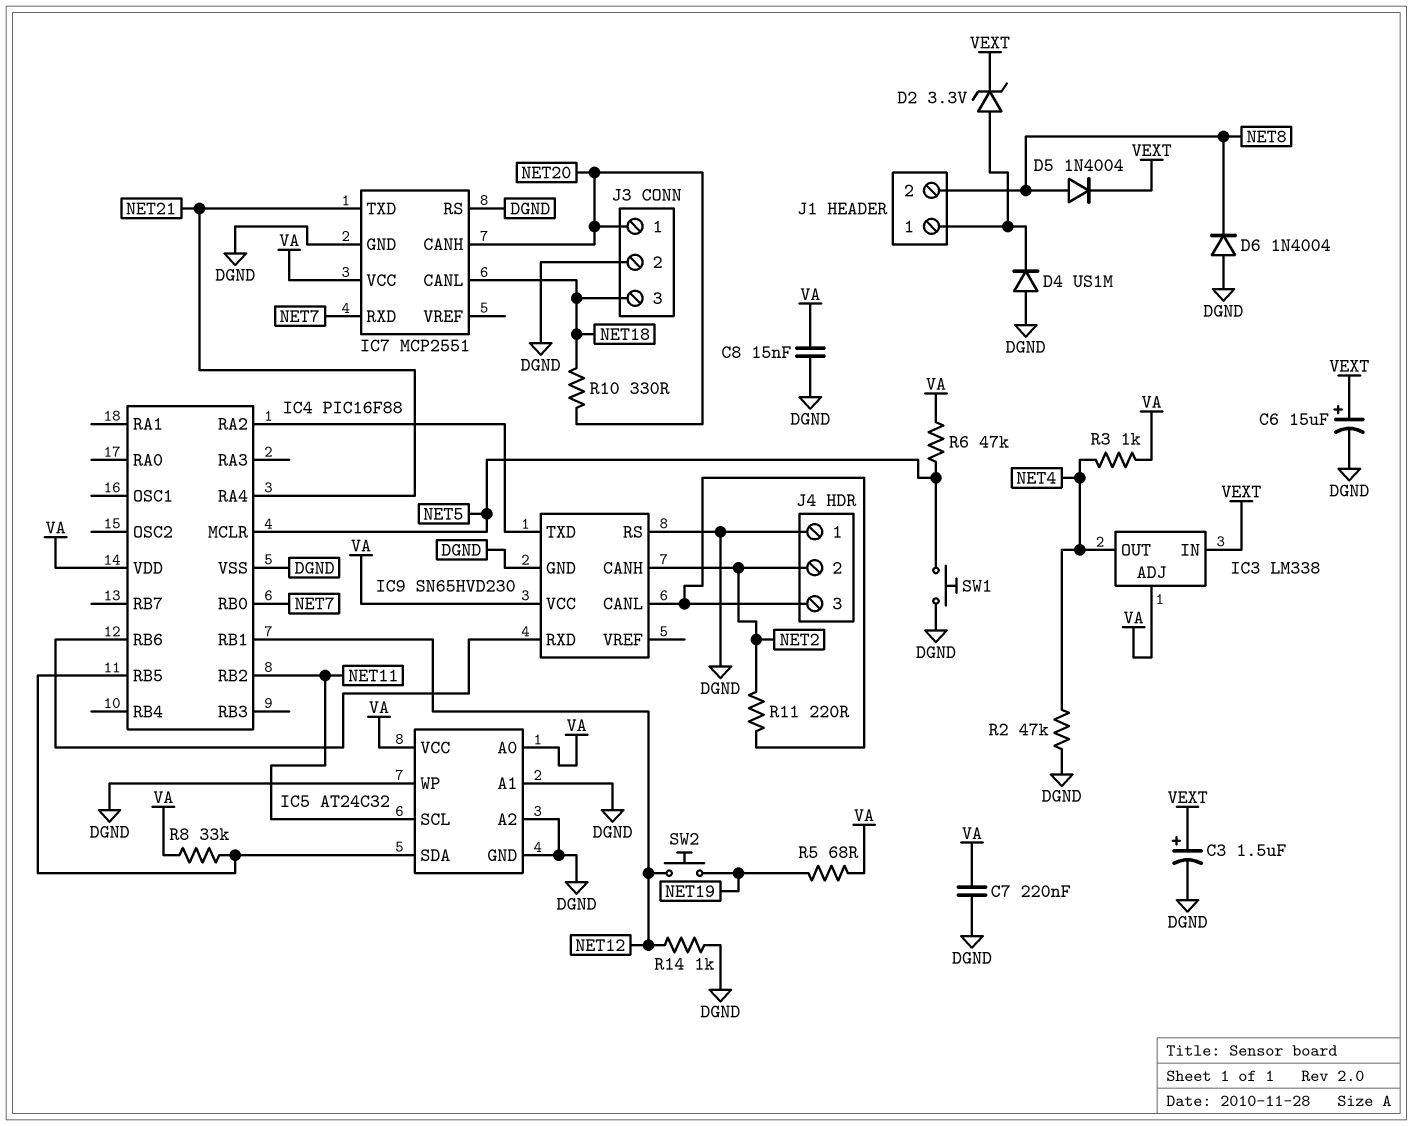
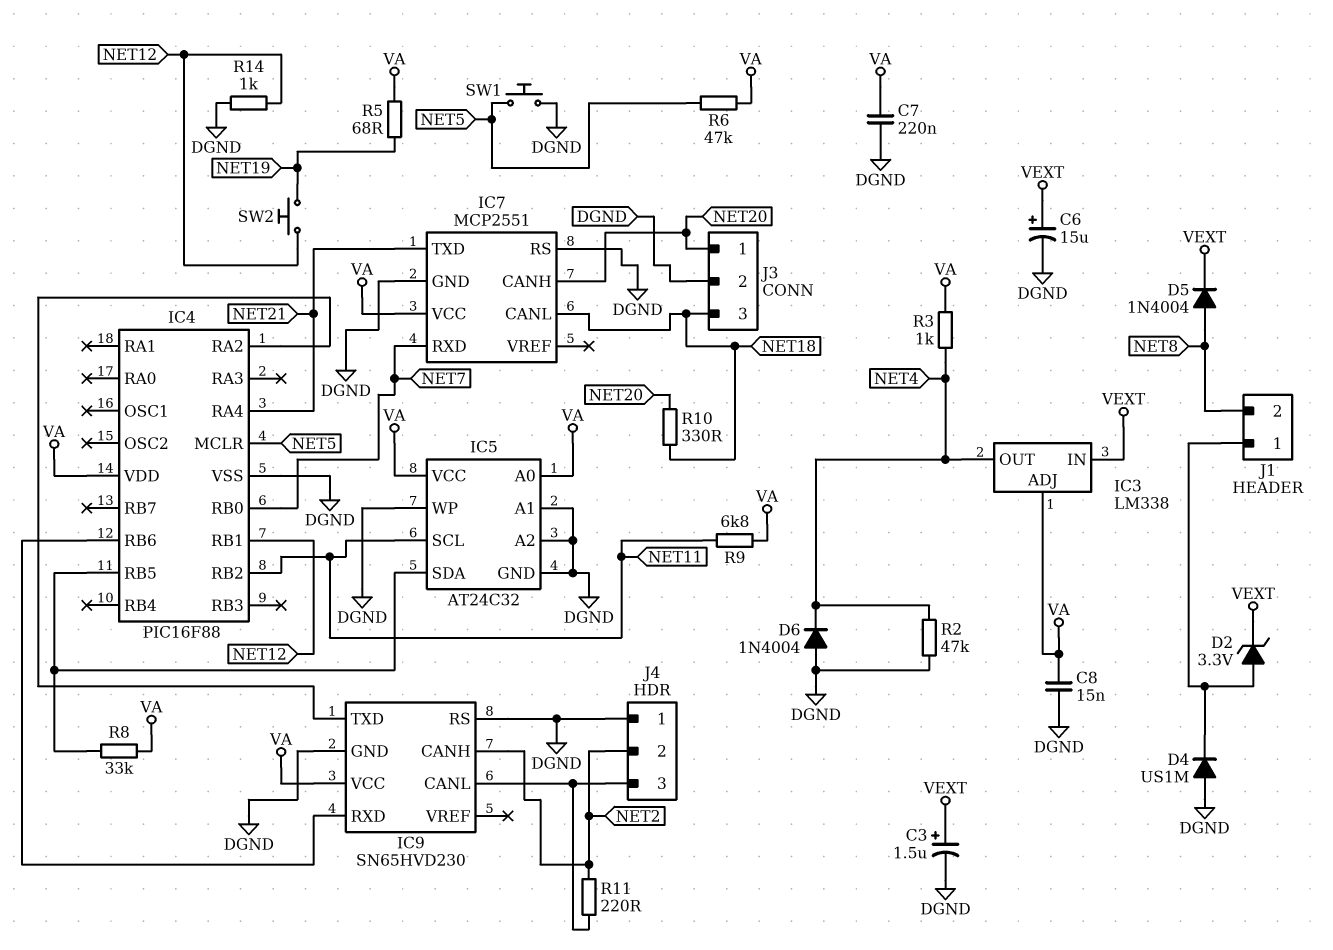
D6: diode 1N4004 (A DGND, K NET8) -> diode 1N4004 (A DGND, K NET4)
R9: none -> 6.8k (NET11, VA)

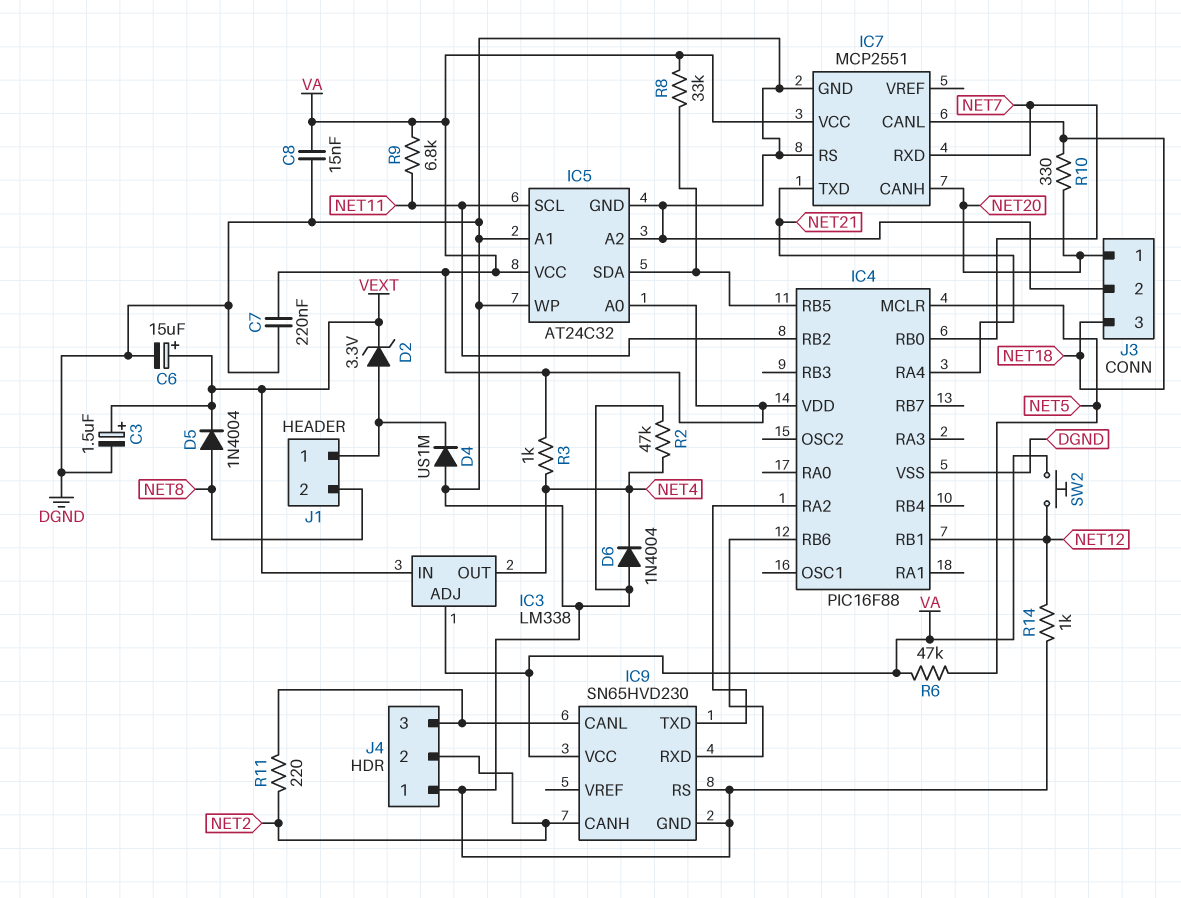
R5: 68 (NET19, VA) -> none
SW1: button (DGND, NET5) -> none
SW2: button (NET12, NET19) -> button (NET12, VA)

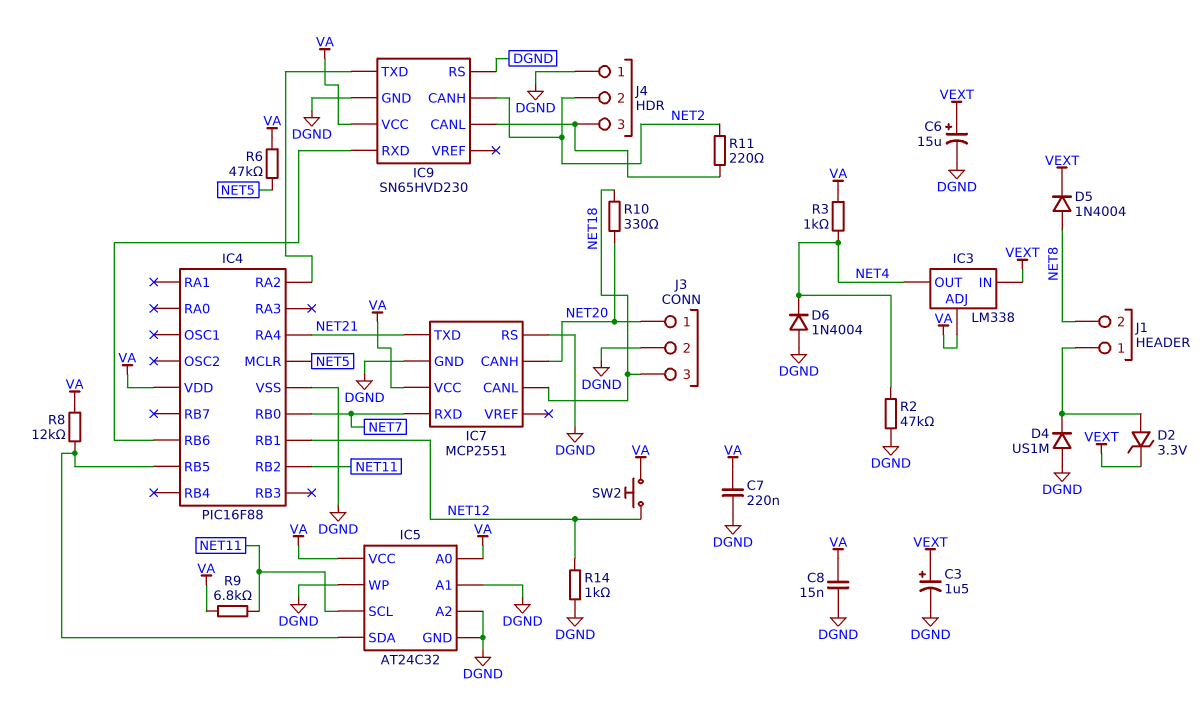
R8: 33k (IC4/RB5, VA) -> 12k (IC4/RB5, VA)

